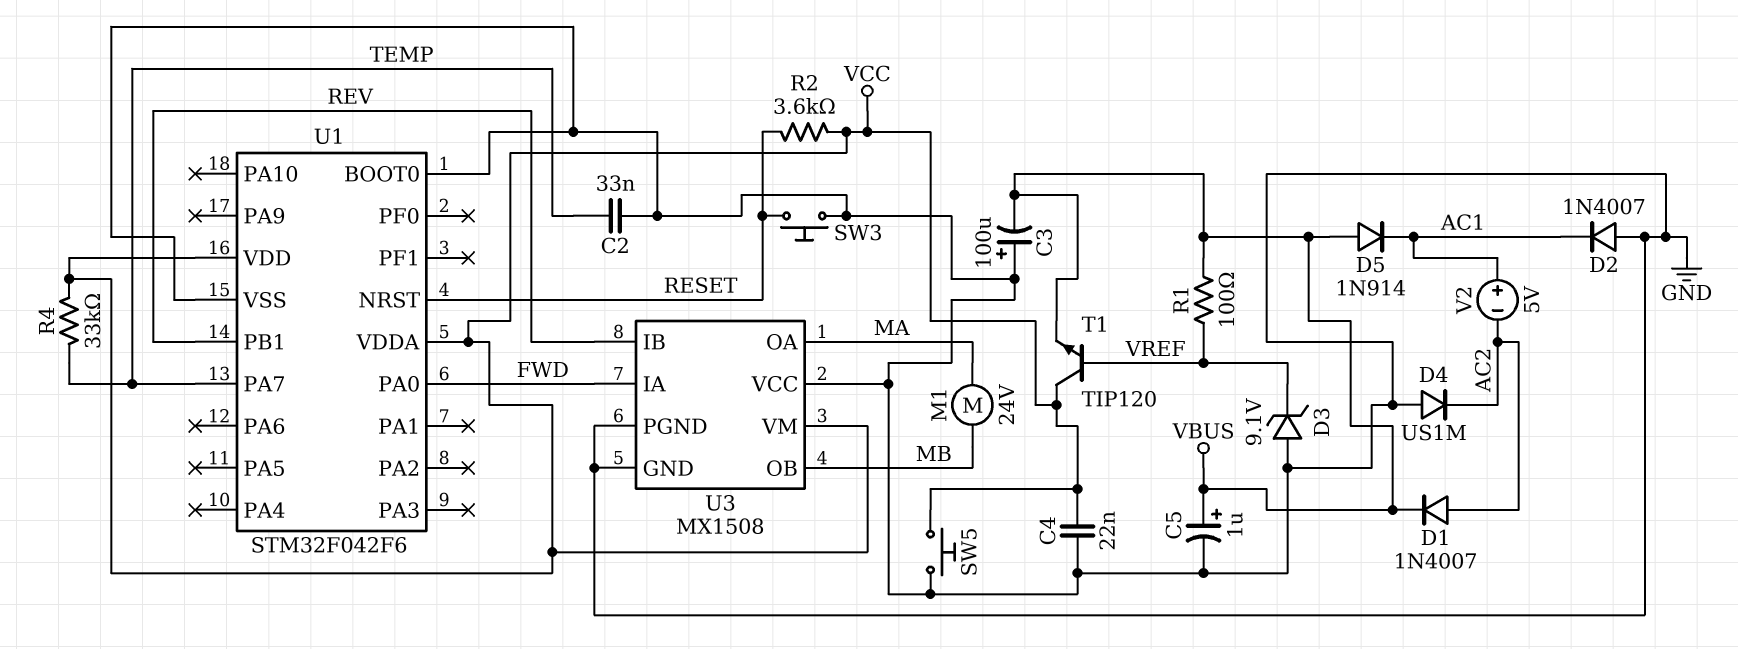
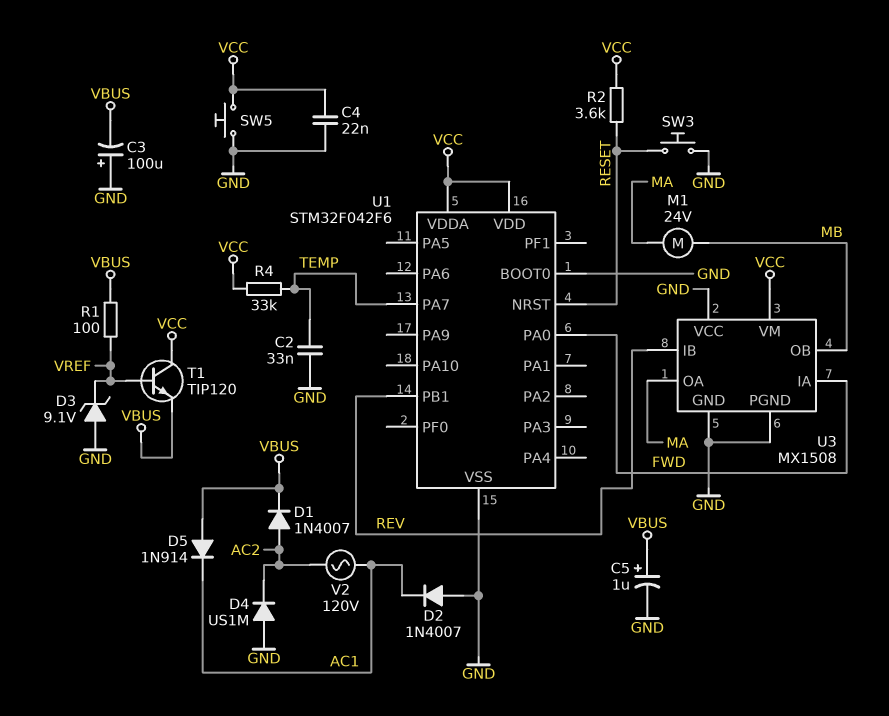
V2: 5V (plus AC1, minus AC2) -> AC 120V (AC1, AC2)

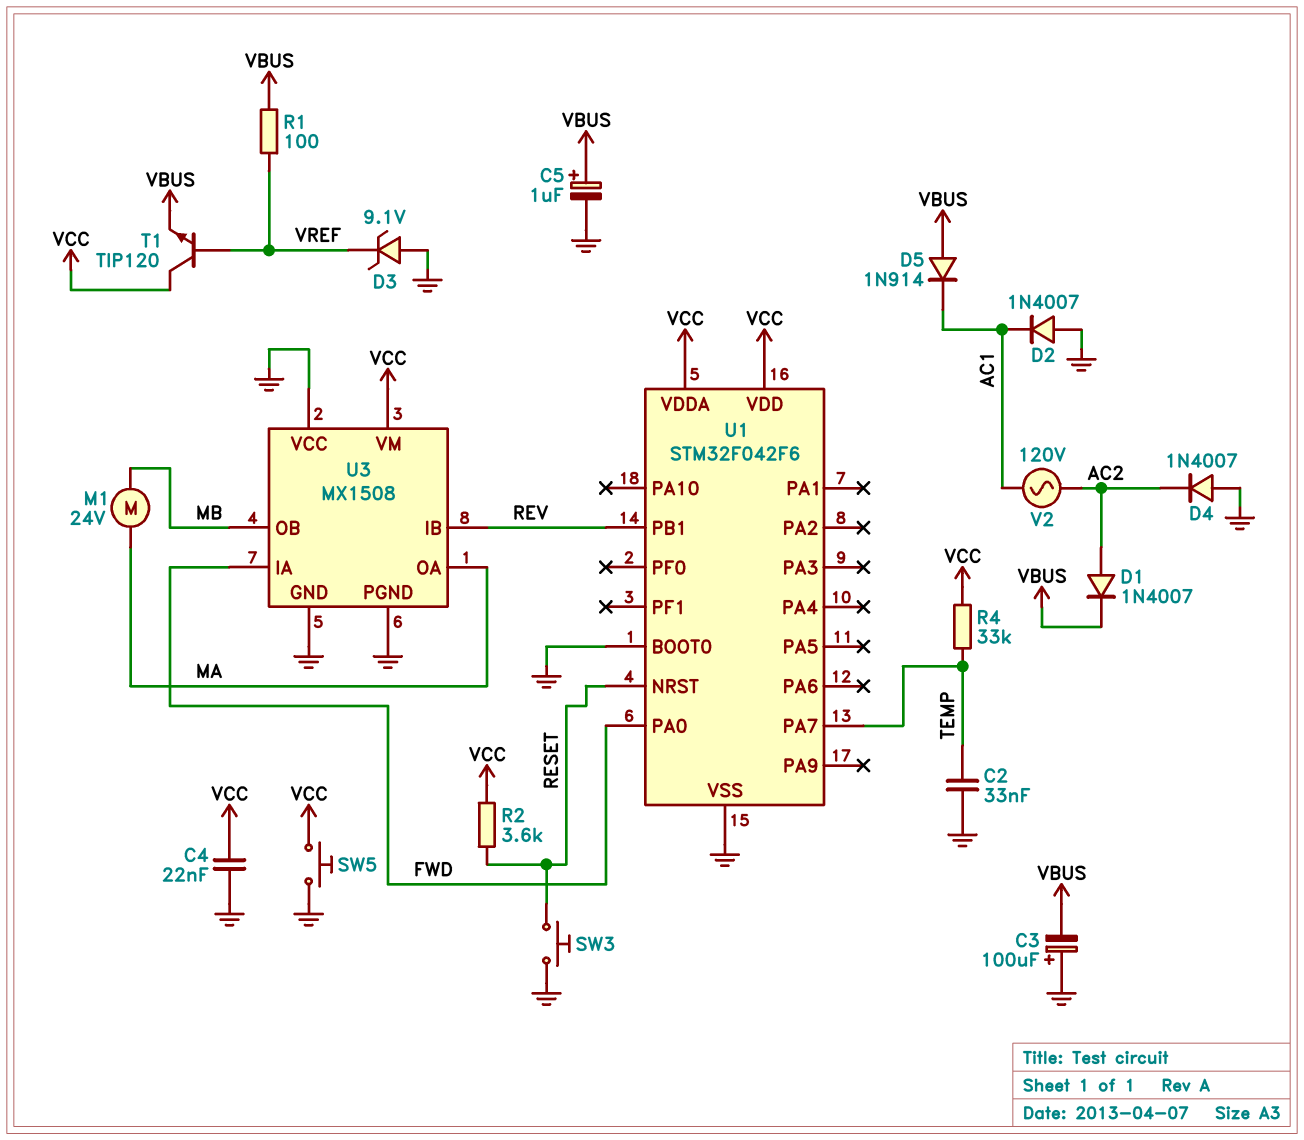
D4: diode US1M (A GND, K AC2) -> diode 1N4007 (A GND, K AC2)

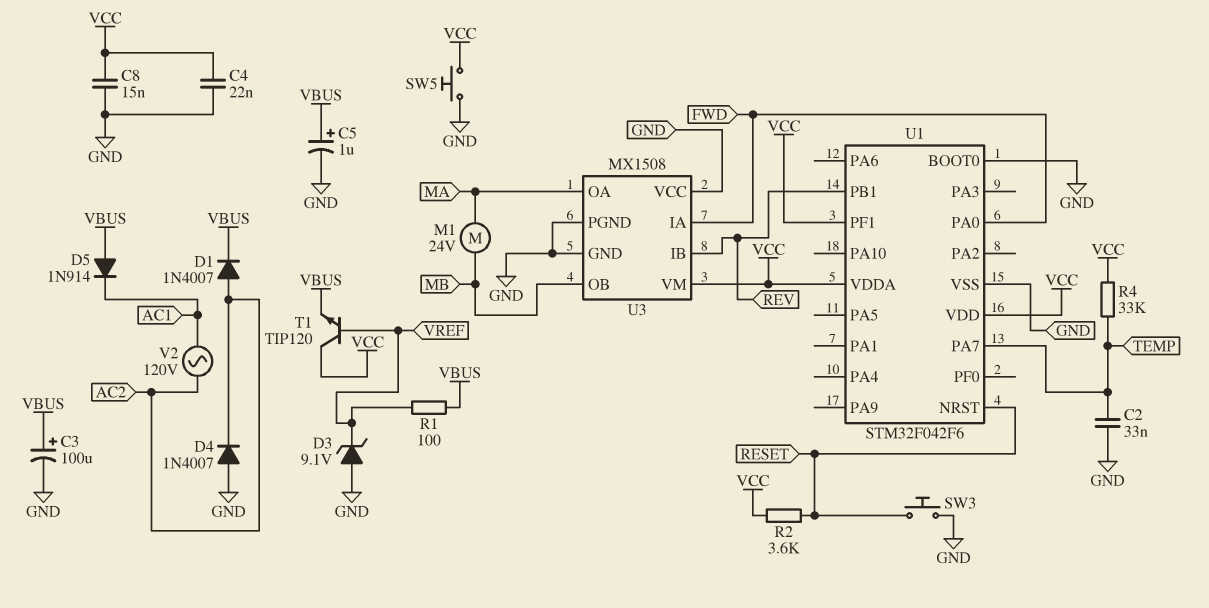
C3: 100uF (plus GND, minus VBUS) -> 100uF (plus VBUS, minus GND)
C8: none -> 15nF (GND, VCC)
D2: diode 1N4007 (A GND, K AC1) -> none
U1 pin PF1: none -> VCC

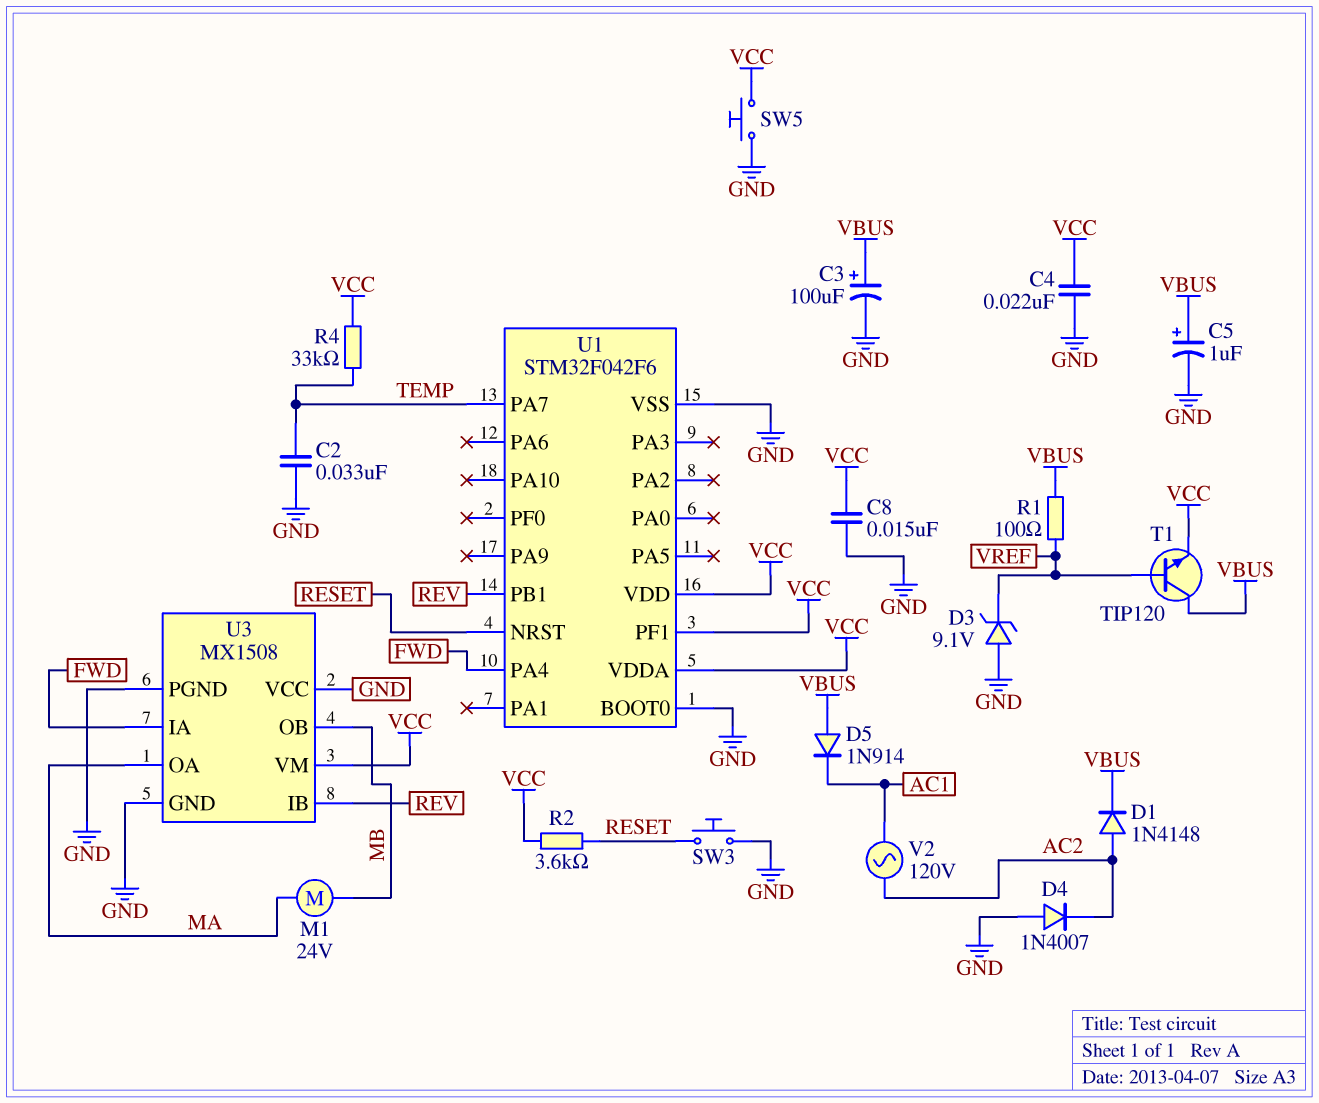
D1: diode 1N4007 (A AC2, K VBUS) -> diode 1N4148 (A AC2, K VBUS)
T1: NPN TIP120 (B VREF, C VCC, E VBUS) -> NPN TIP120 (B VREF, C VBUS, E VCC)
U1 pin PA0: FWD -> none
U1 pin PA4: none -> FWD

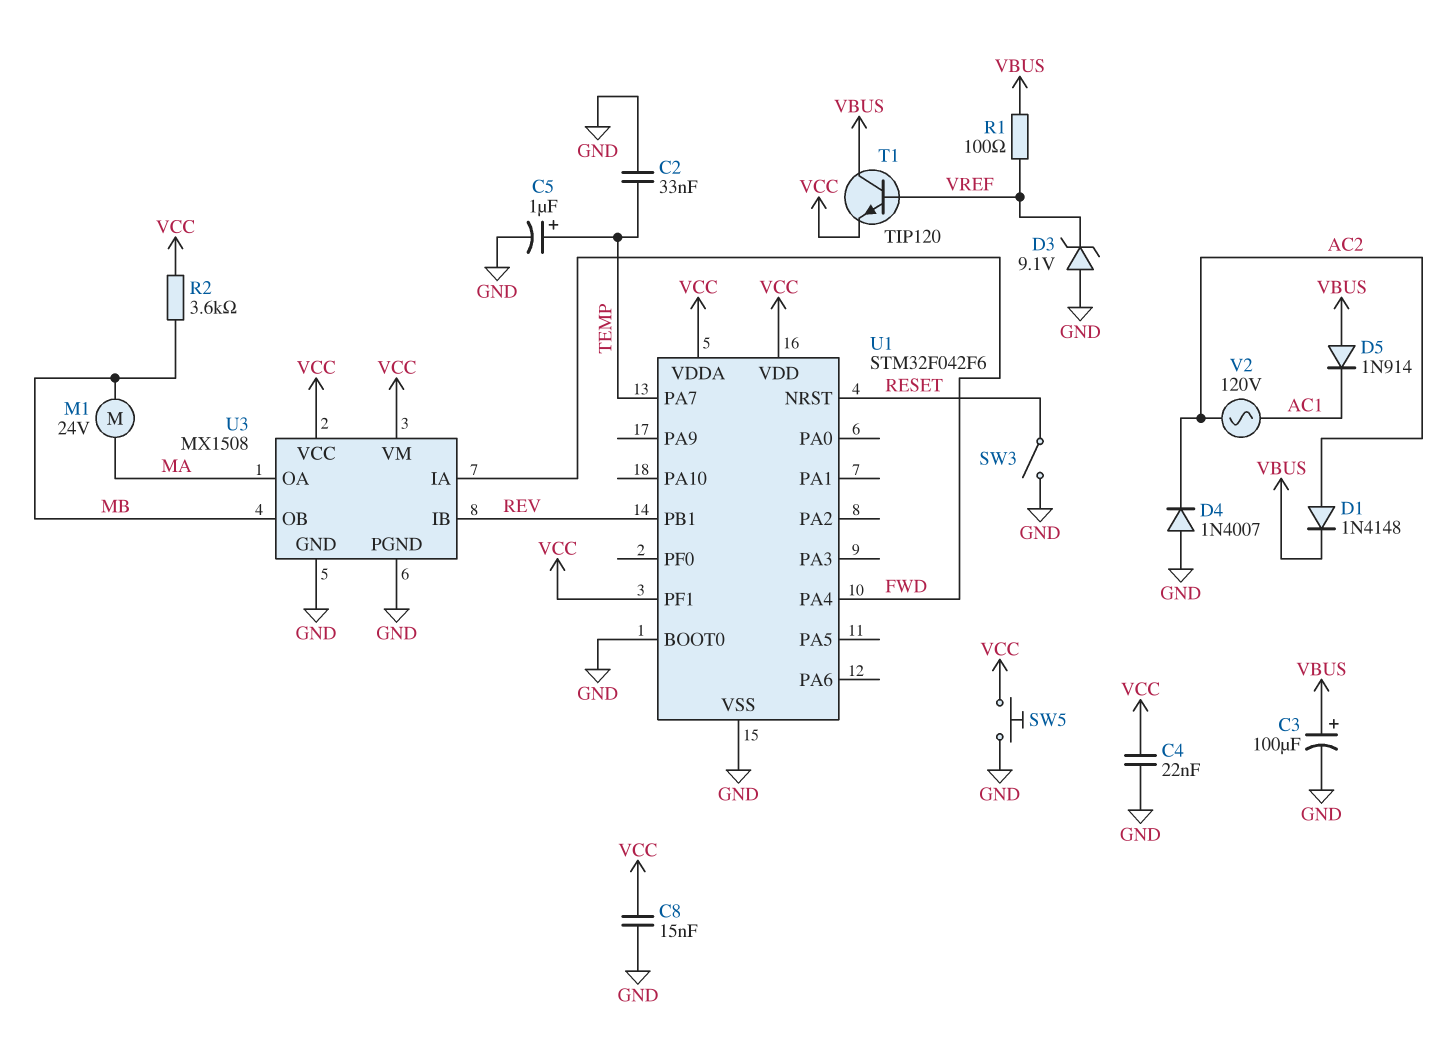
C5: 1uF (plus VBUS, minus GND) -> 1uF (plus TEMP, minus GND)
R2: 3.6k (RESET, VCC) -> 3.6k (MB, VCC)
R4: 33k (TEMP, VCC) -> none
SW3: button (GND, RESET) -> switch (GND, RESET)
U3 pin VCC: GND -> VCC

